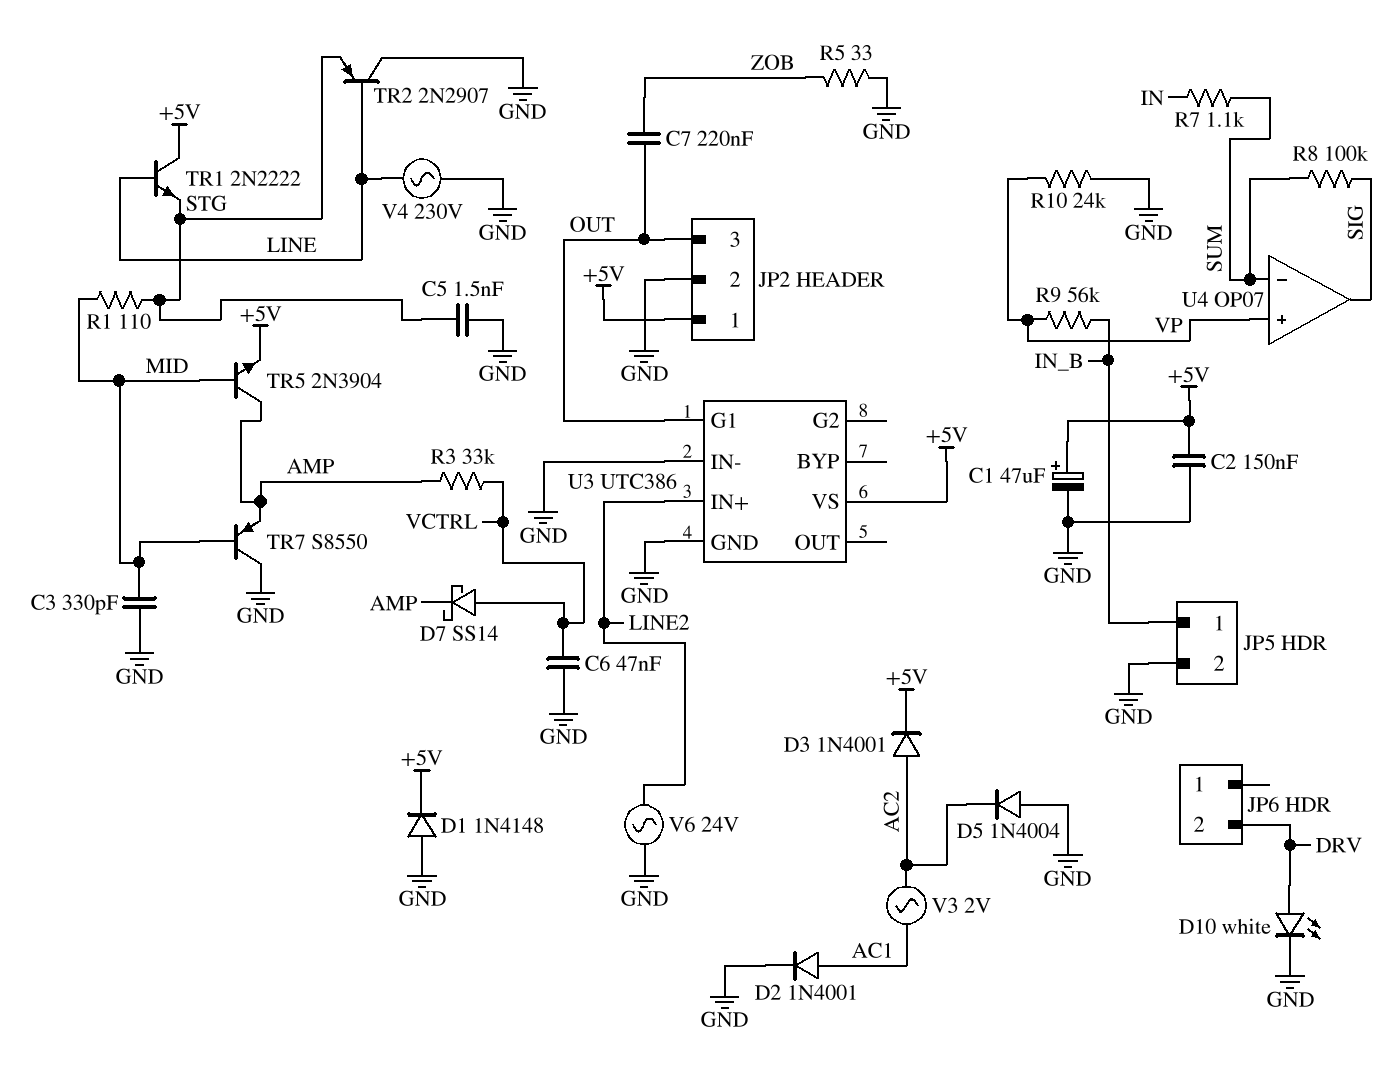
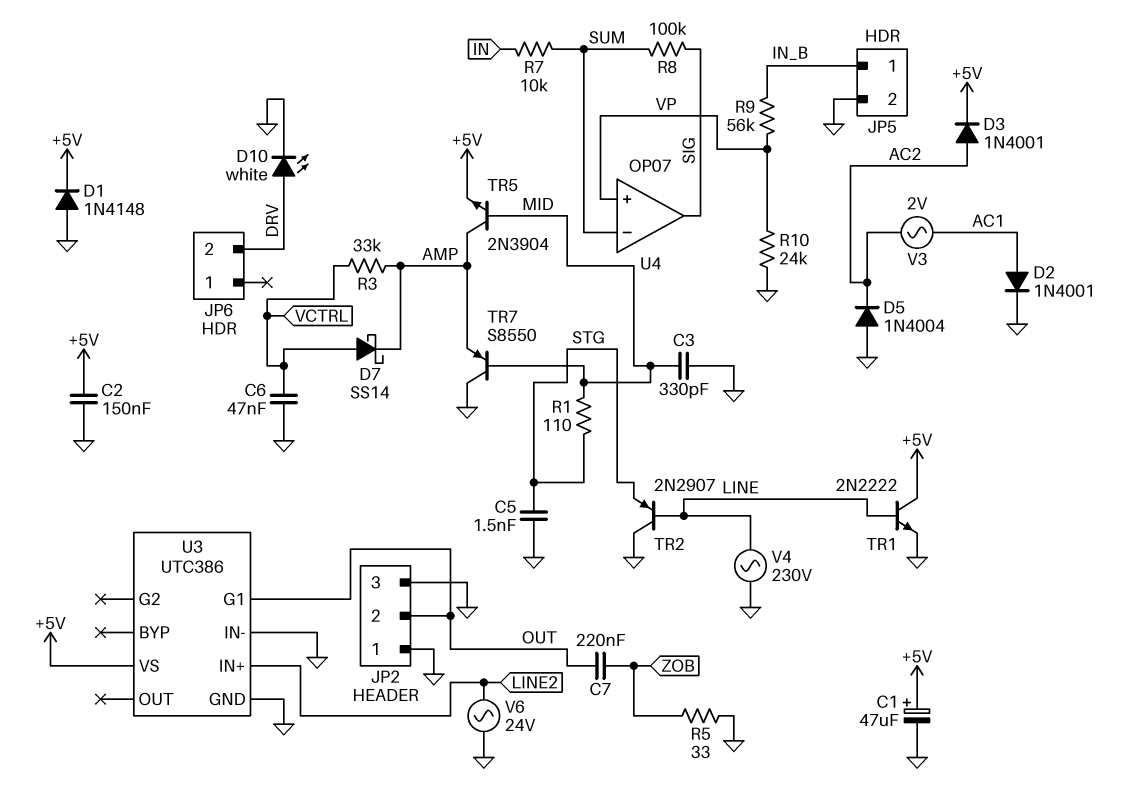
JP2 pin 1: +5V -> GND
JP2 pin 2: GND -> OUT
JP2 pin 3: OUT -> GND
R7: 1.1k (IN, SUM) -> 10k (IN, SUM)
TR1: NPN 2N2222 (B LINE, C +5V, E STG) -> NPN 2N2222 (B LINE, C +5V, E GND)

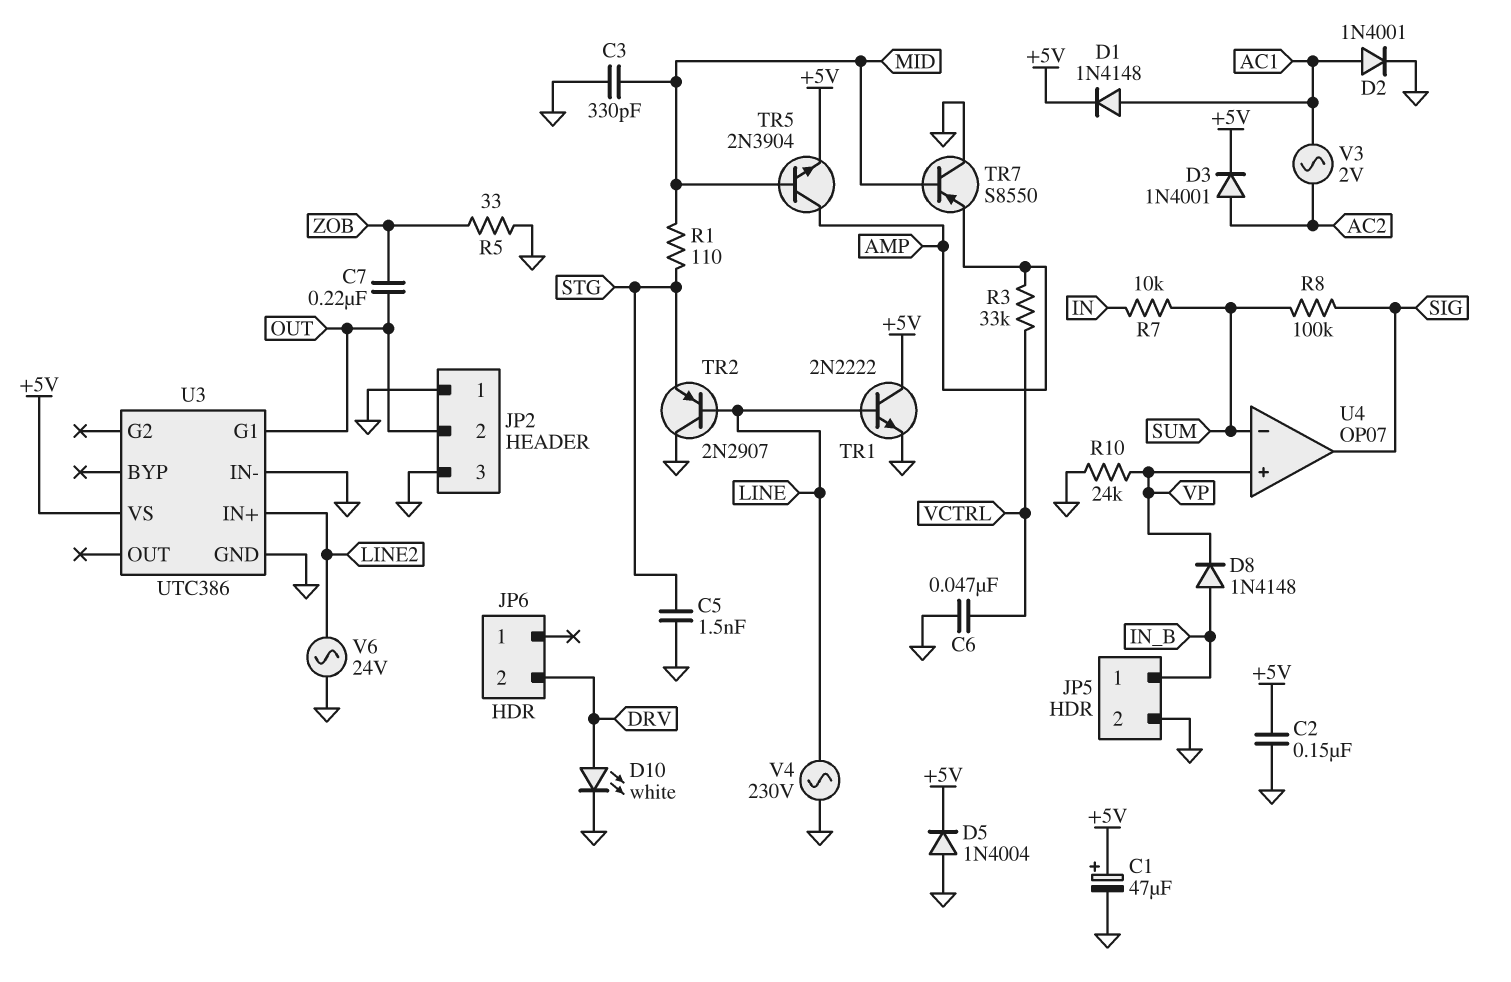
D1: diode 1N4148 (A GND, K +5V) -> diode 1N4148 (A AC1, K +5V)
D5: diode 1N4004 (A GND, K AC2) -> diode 1N4004 (A GND, K +5V)
D7: schottky SS14 (A VCTRL, K AMP) -> none
D8: none -> diode 1N4148 (A IN_B, K VP)
R9: 56k (IN_B, VP) -> none

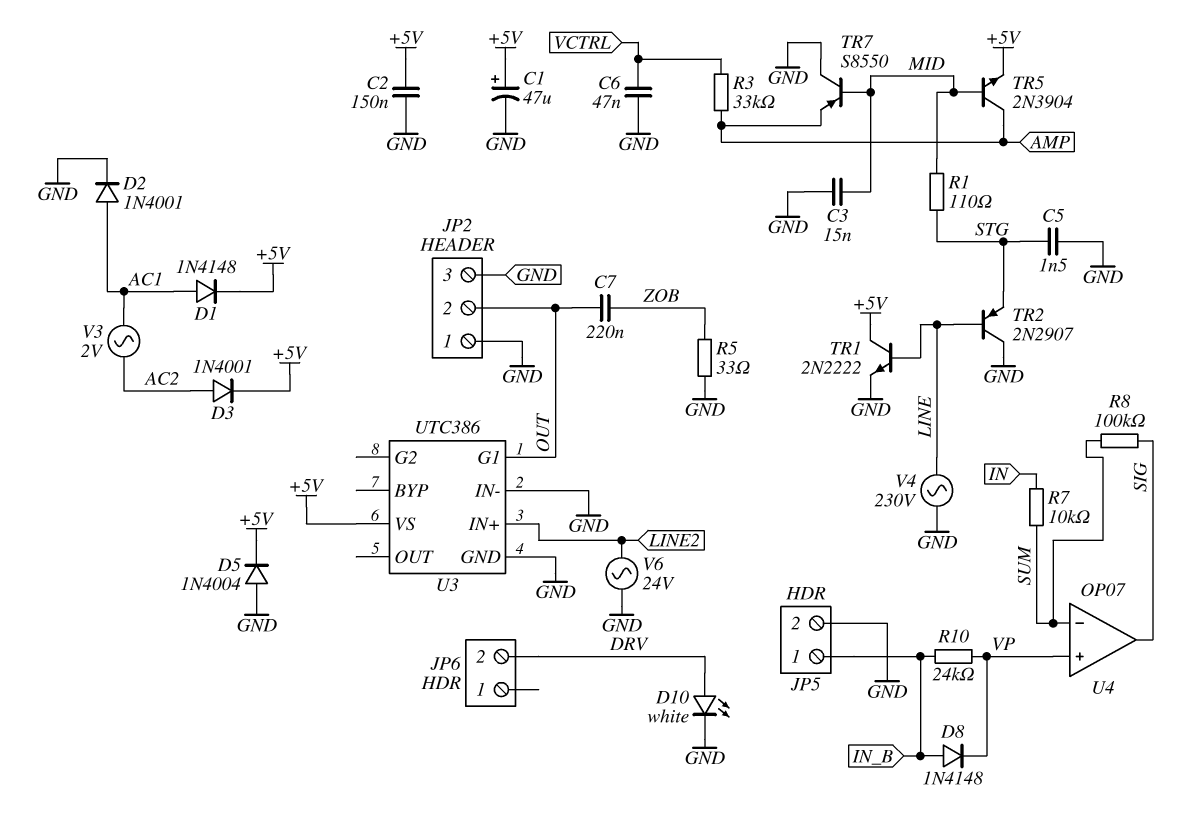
C3: 330pF (GND, MID) -> 15nF (GND, MID)
R10: 24k (GND, VP) -> 24k (IN_B, VP)

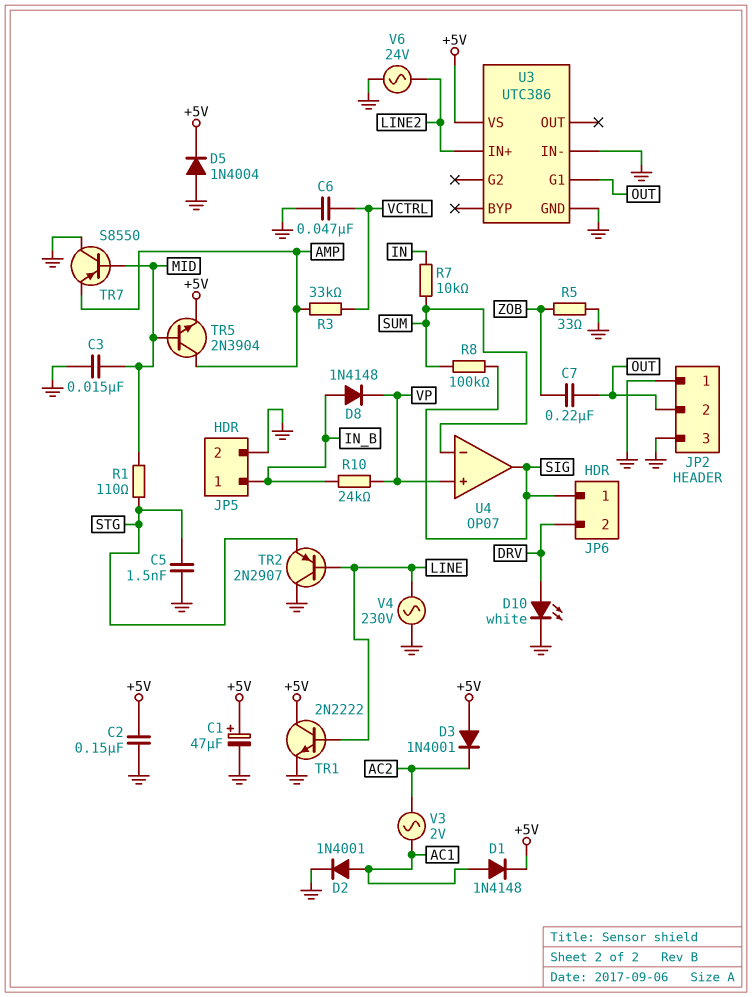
D3: diode 1N4001 (A AC2, K +5V) -> diode 1N4001 (A +5V, K AC2)
JP6 pin 1: none -> SIG

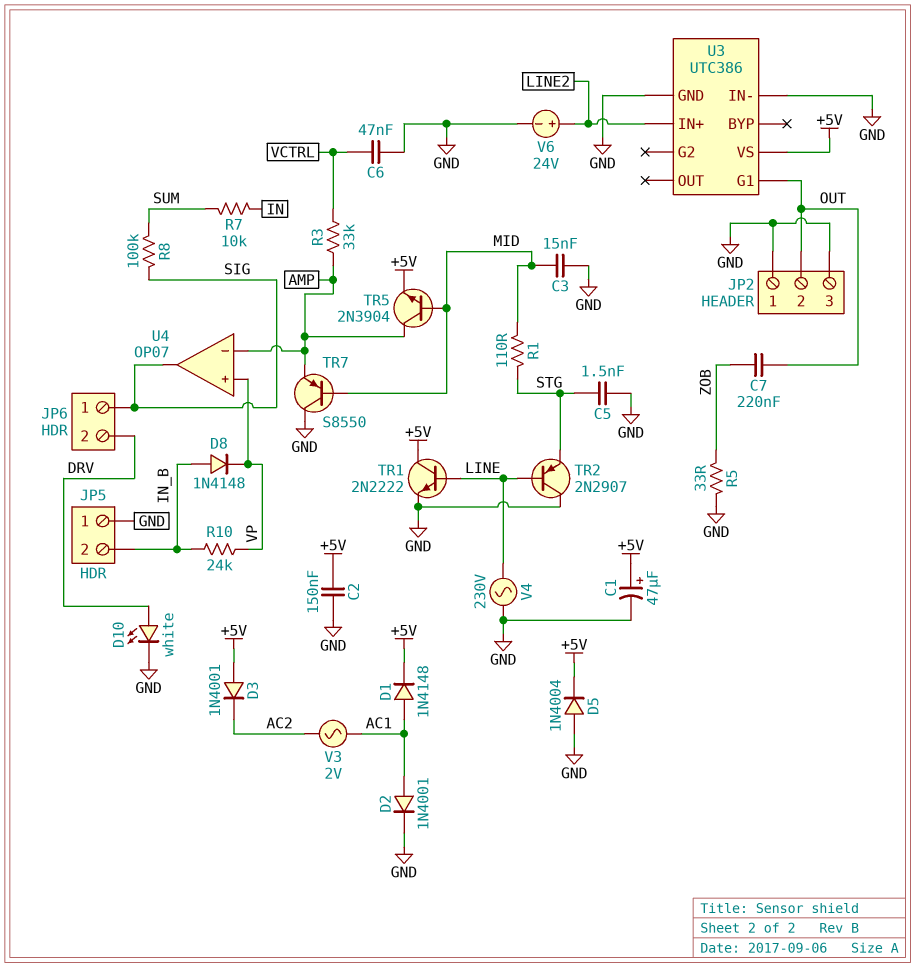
JP5 pin 1: IN_B -> GND
JP5 pin 2: GND -> IN_B
U4 pin in-: SUM -> AMP
V6: AC 24V (GND, LINE2) -> 24V (plus LINE2, minus GND)

